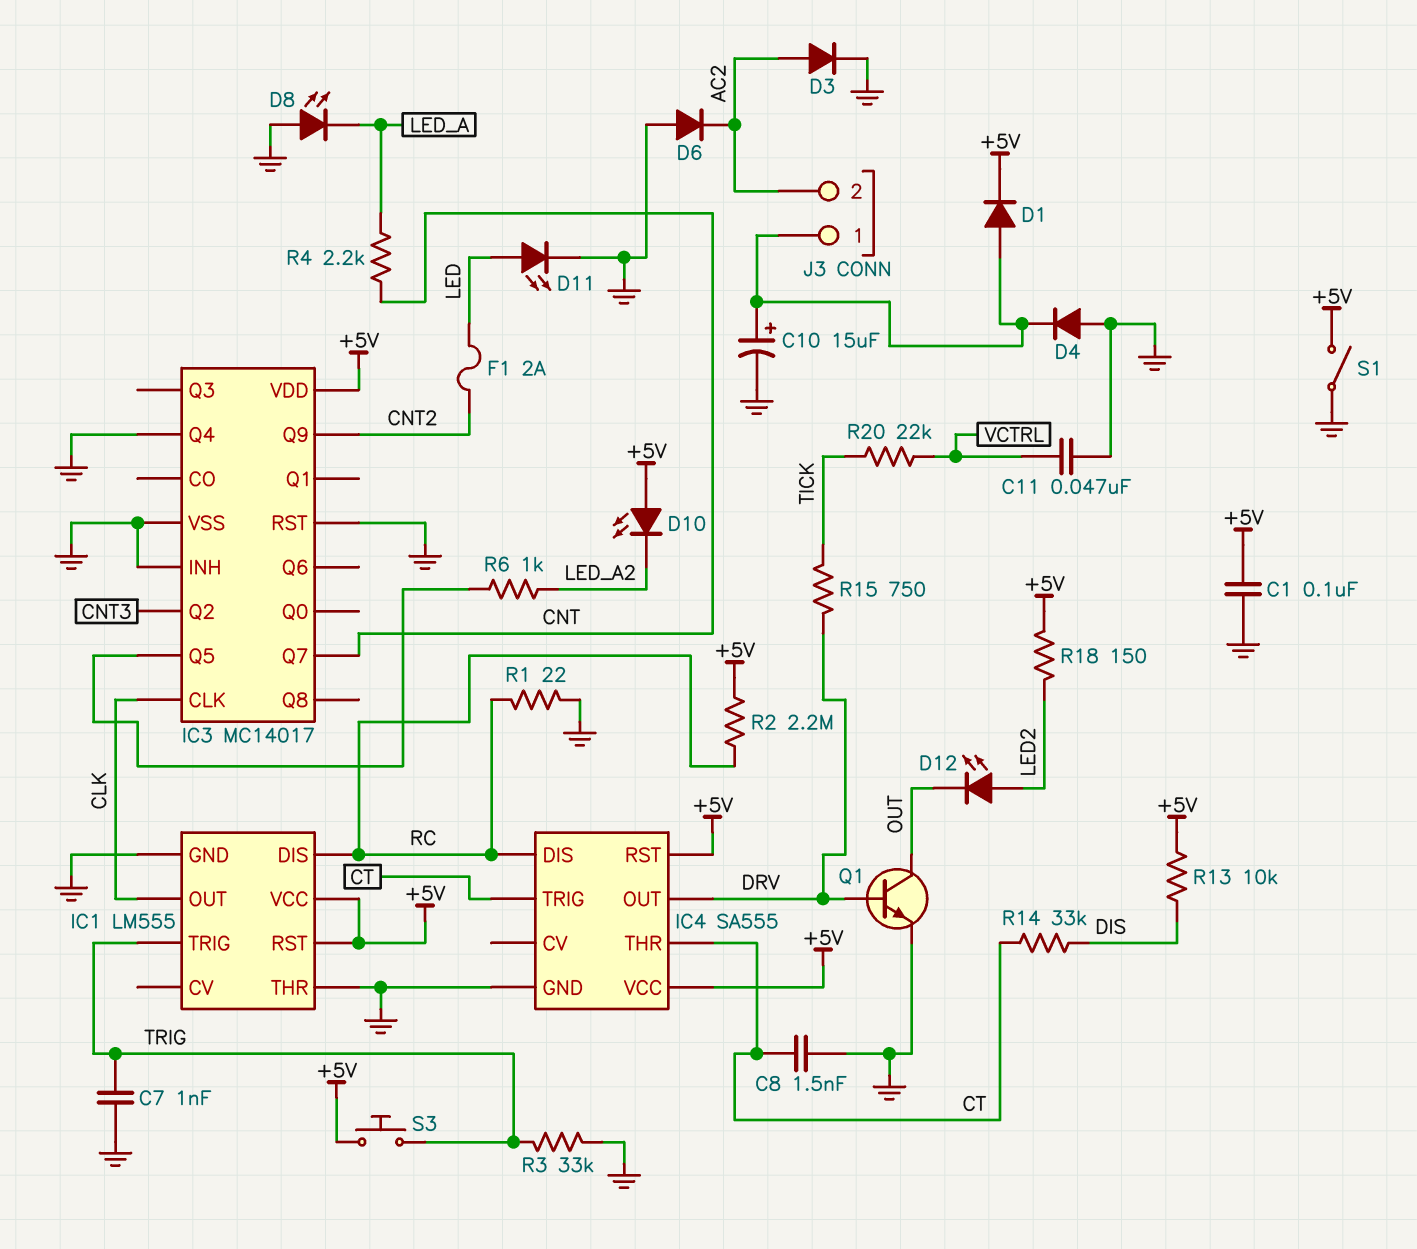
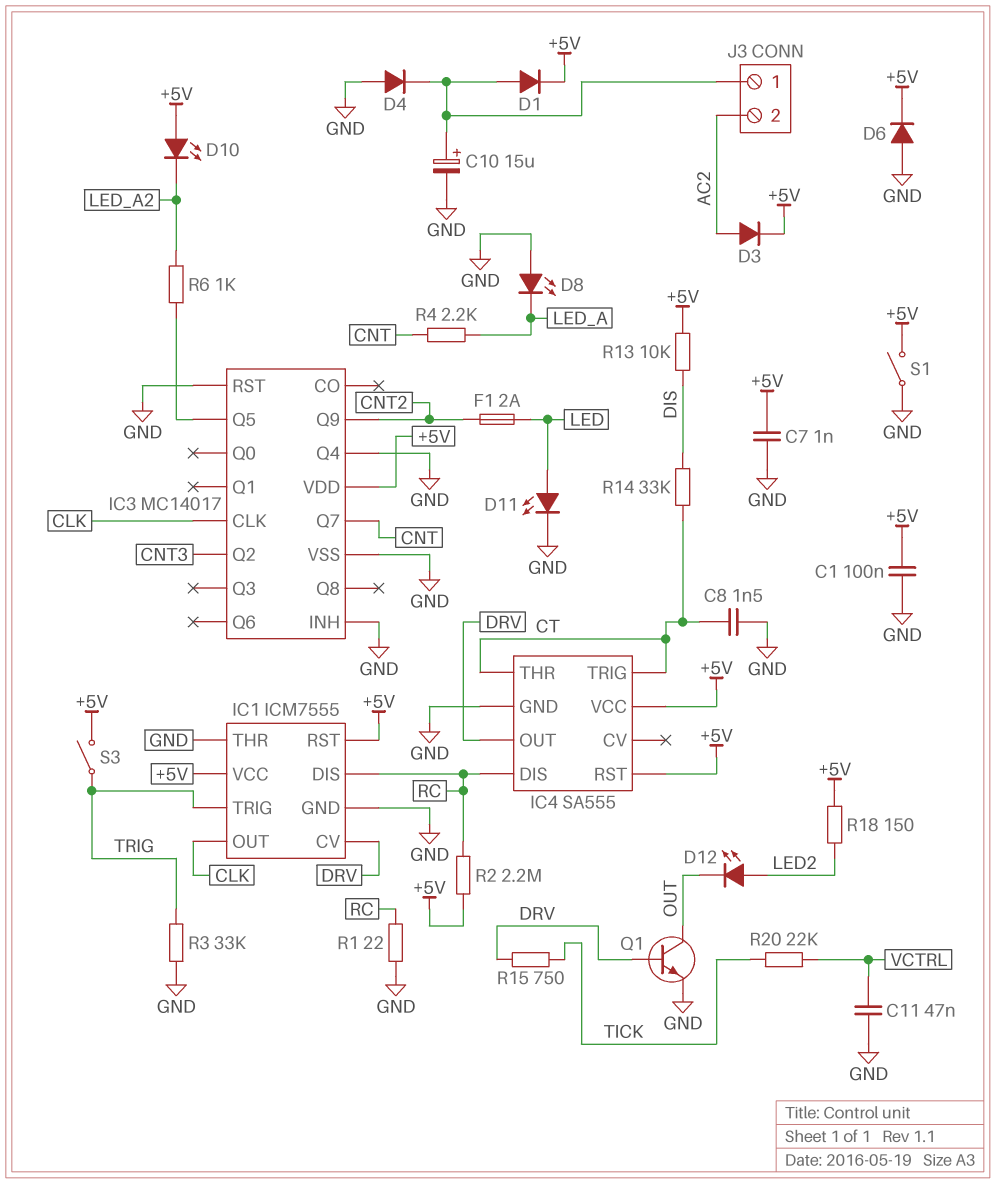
C7: 1nF (GND, TRIG) -> 1nF (+5V, GND)
D3: diode (A AC2, K GND) -> diode (A AC2, K +5V)
D6: diode (A GND, K AC2) -> diode (A GND, K +5V)
IC1: LM555 -> ICM7555
IC1 pin CV: none -> DRV
S3: button (+5V, TRIG) -> switch (+5V, TRIG)

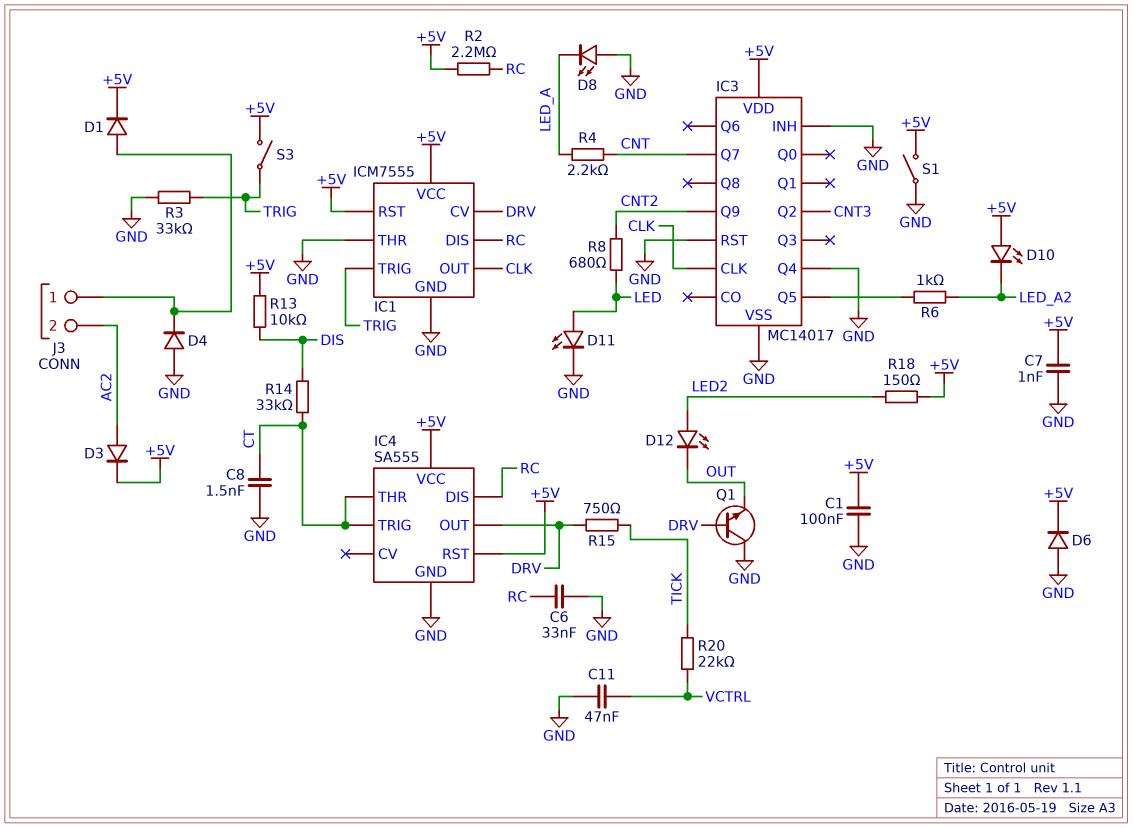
C6: none -> 33nF (GND, RC)
C10: 15uF (plus J3/1, minus GND) -> none
F1: 2A (CNT2, LED) -> none
Q1: NPN (B DRV, C OUT, E GND) -> NPN (B DRV, C GND, E OUT)
R1: 22 (GND, RC) -> none
R8: none -> 680 (CNT2, LED)

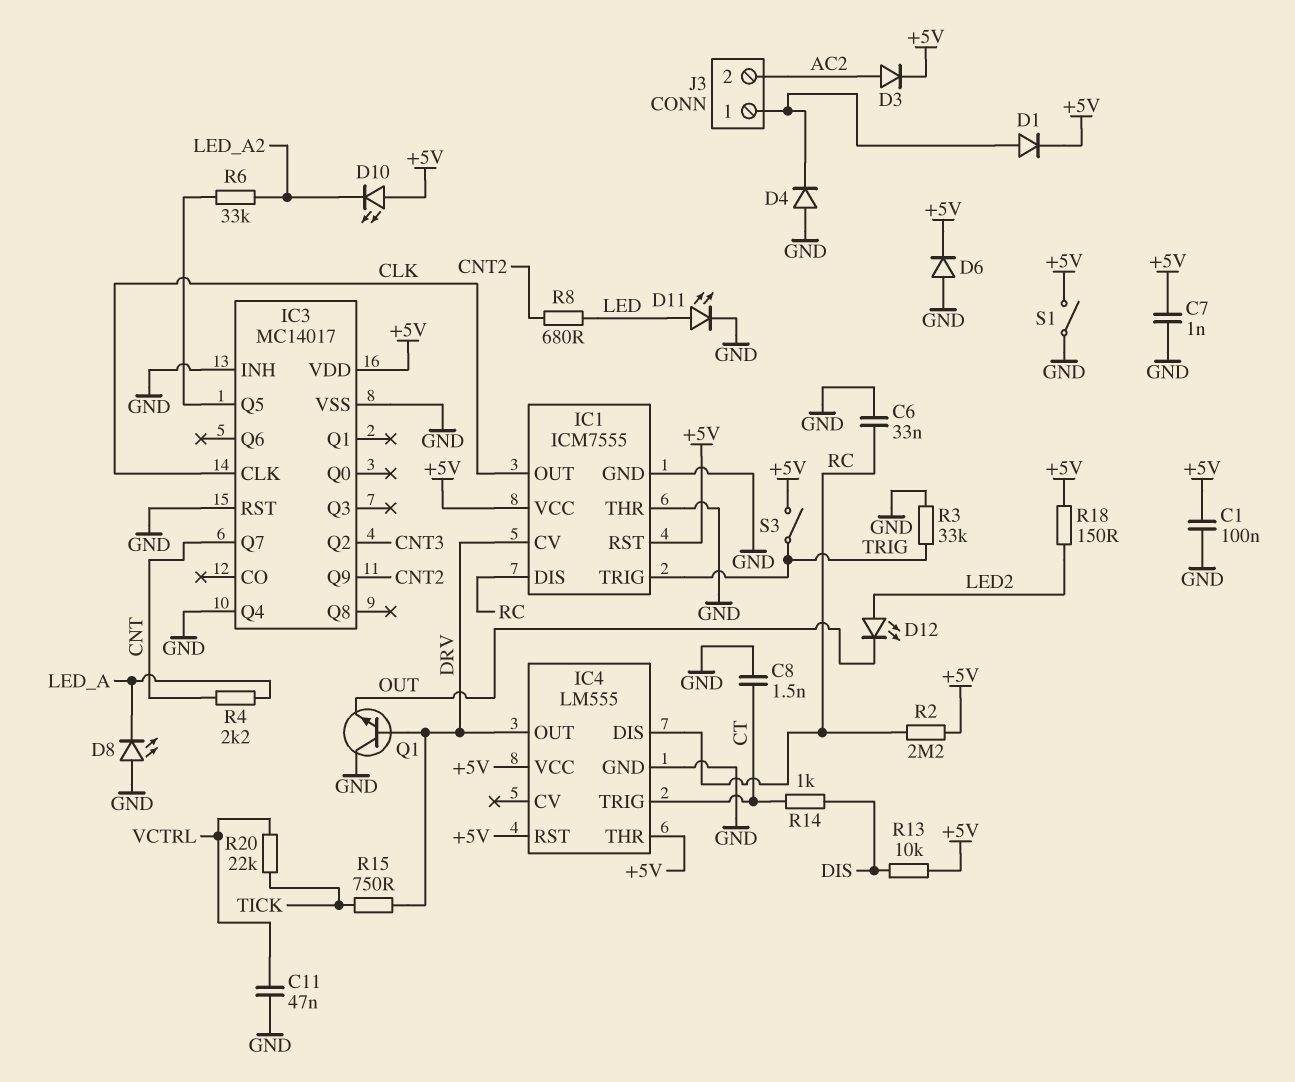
IC4: SA555 -> LM555
IC4 pin THR: CT -> +5V
R6: 1k (IC3/Q5, LED_A2) -> 33k (IC3/Q5, LED_A2)
R14: 33k (CT, DIS) -> 1k (CT, DIS)

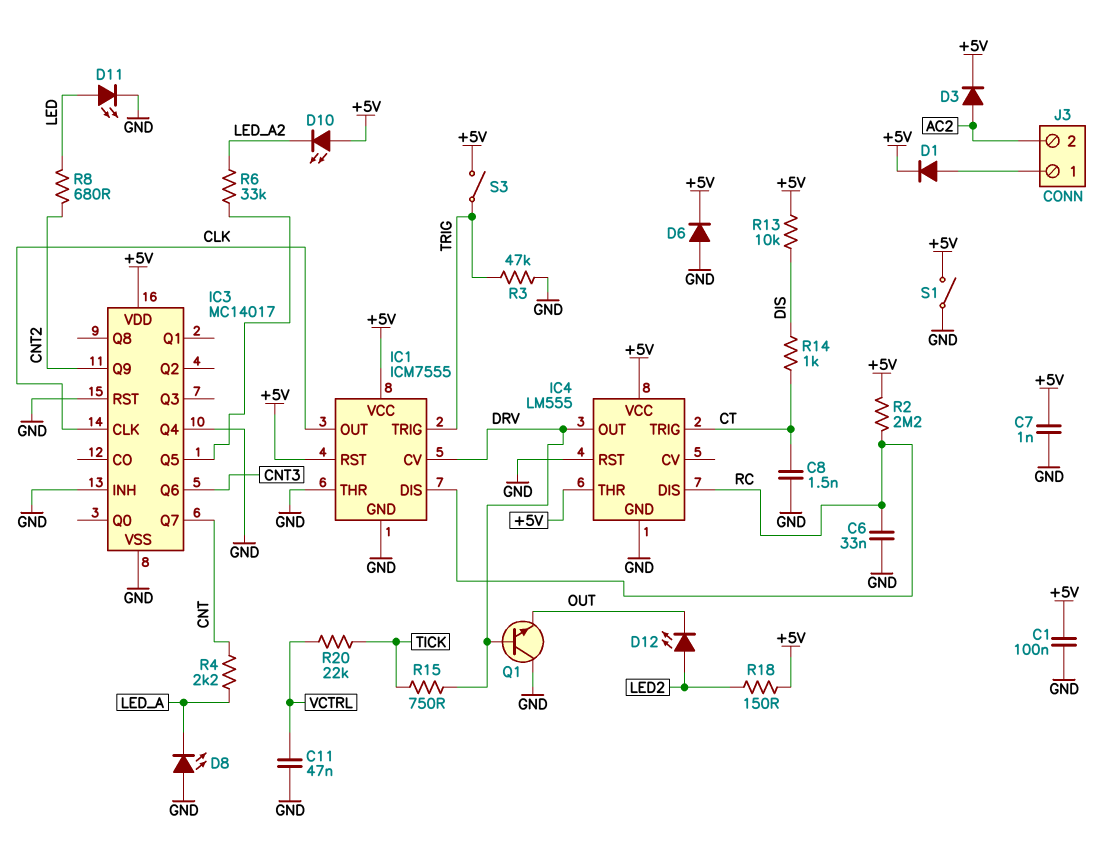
D4: diode (A GND, K J3/1) -> none
IC3 pin Q2: CNT3 -> none
IC3 pin Q6: none -> CNT3
IC4 pin RST: +5V -> GND
R3: 33k (GND, TRIG) -> 47k (GND, TRIG)

